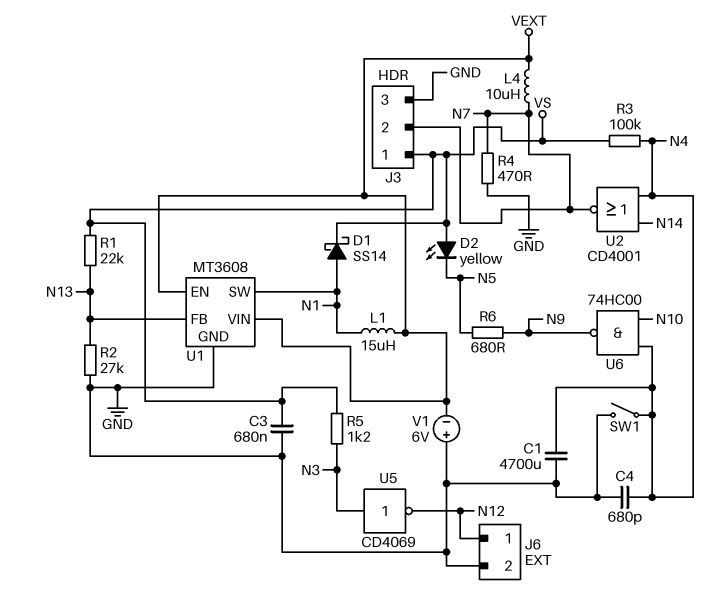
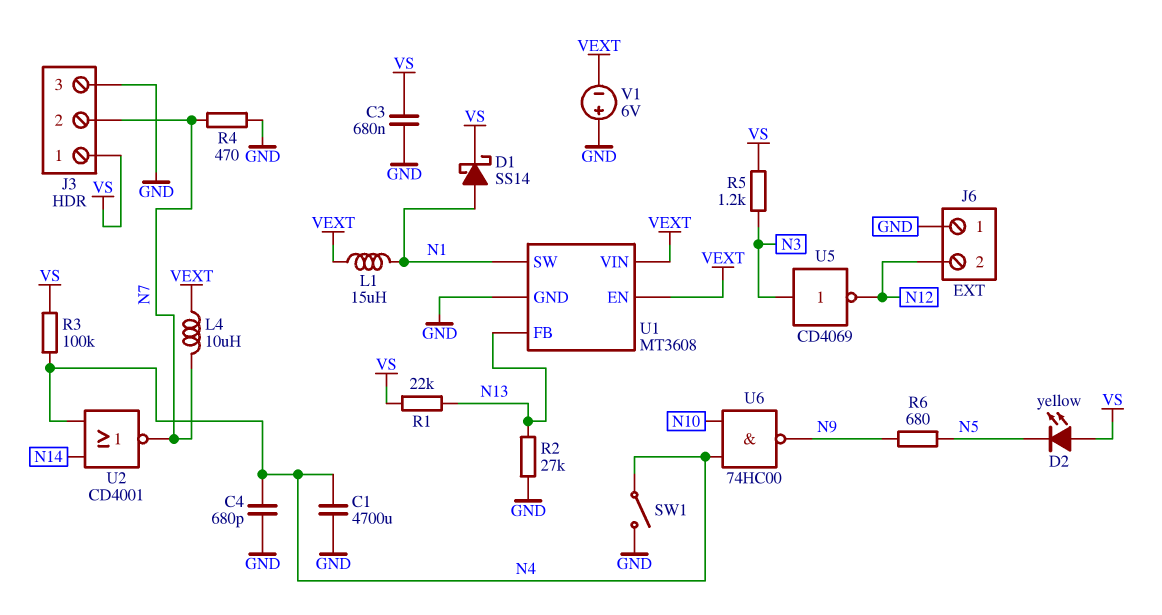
J6 pin 1: N12 -> GND
J6 pin 2: GND -> N12

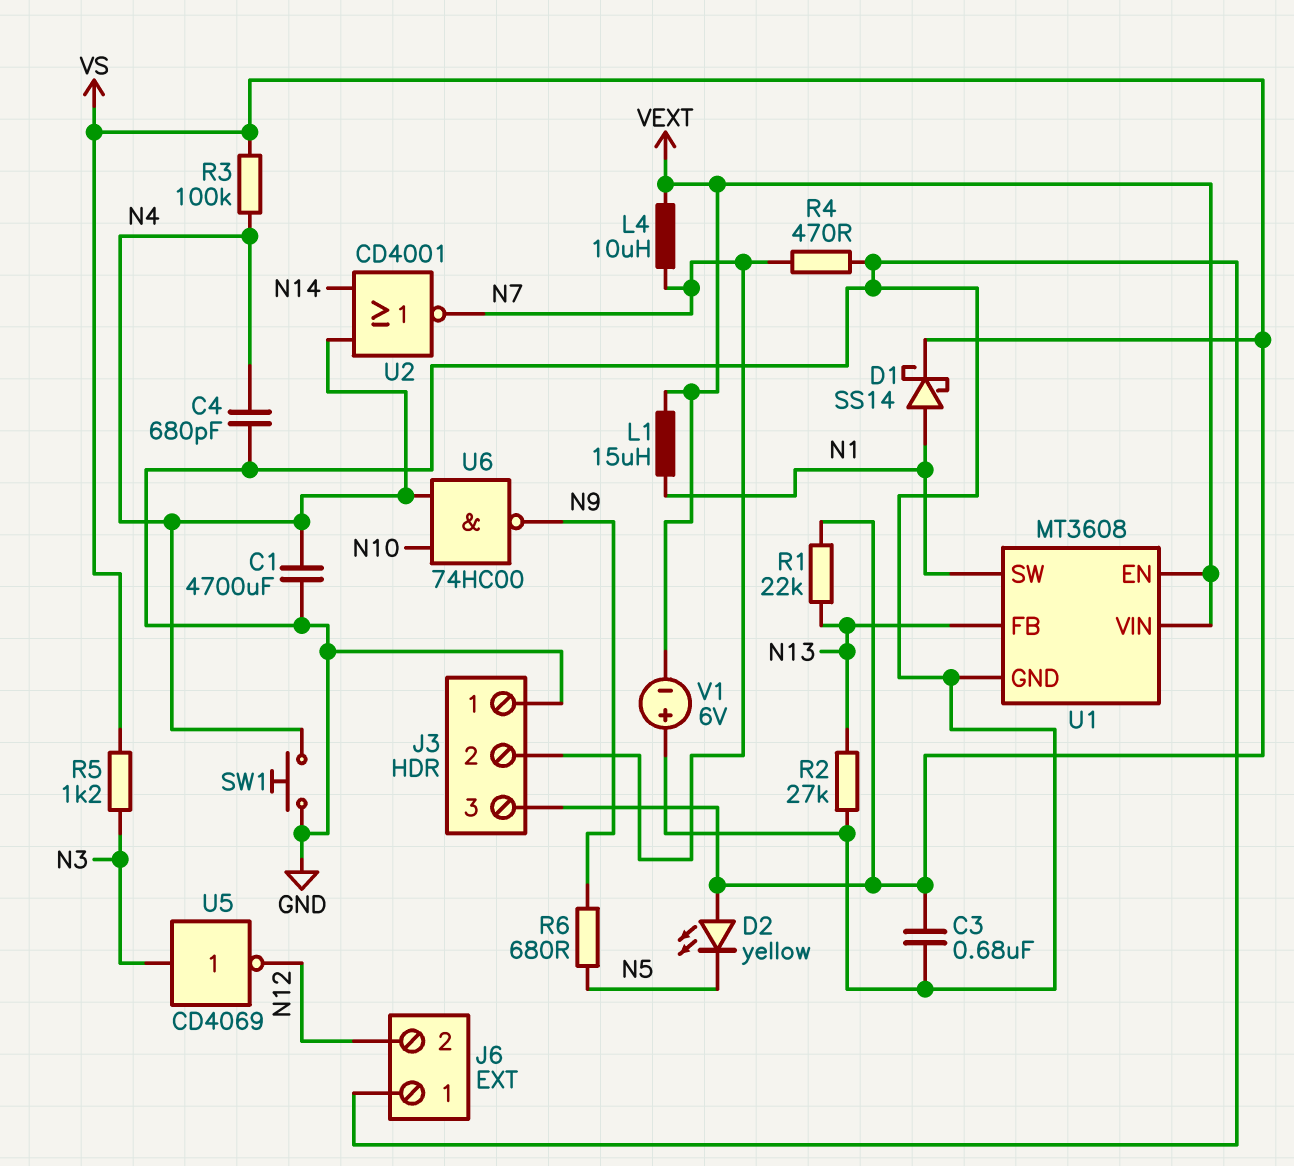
J3 pin 1: VS -> GND
J3 pin 3: GND -> VS
SW1: switch (GND, N4) -> button (GND, N4)

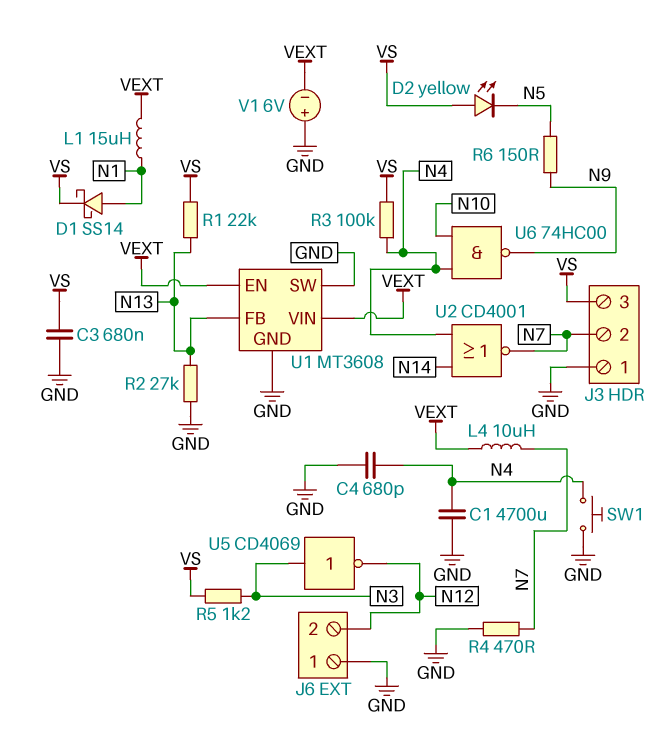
R6: 680 (N5, N9) -> 150 (N5, N9)
U1 pin SW: N1 -> GND

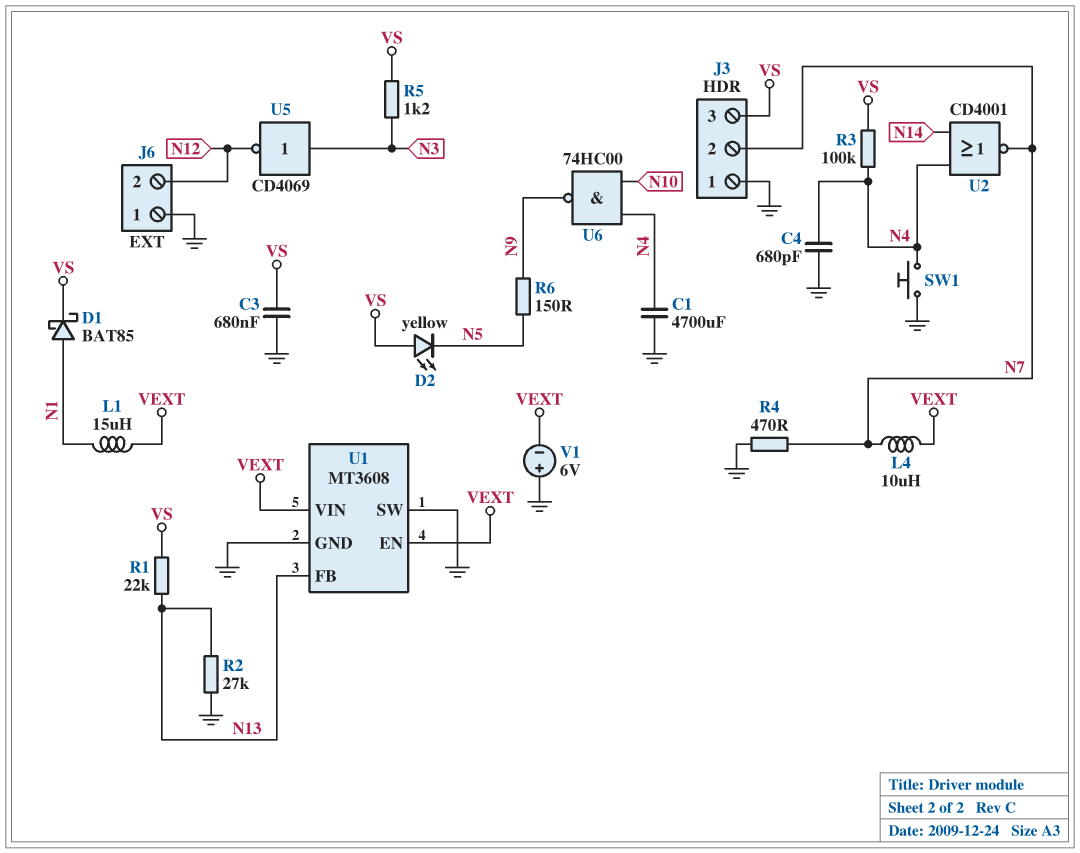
D1: schottky SS14 (A N1, K VS) -> schottky BAT85 (A N1, K VS)

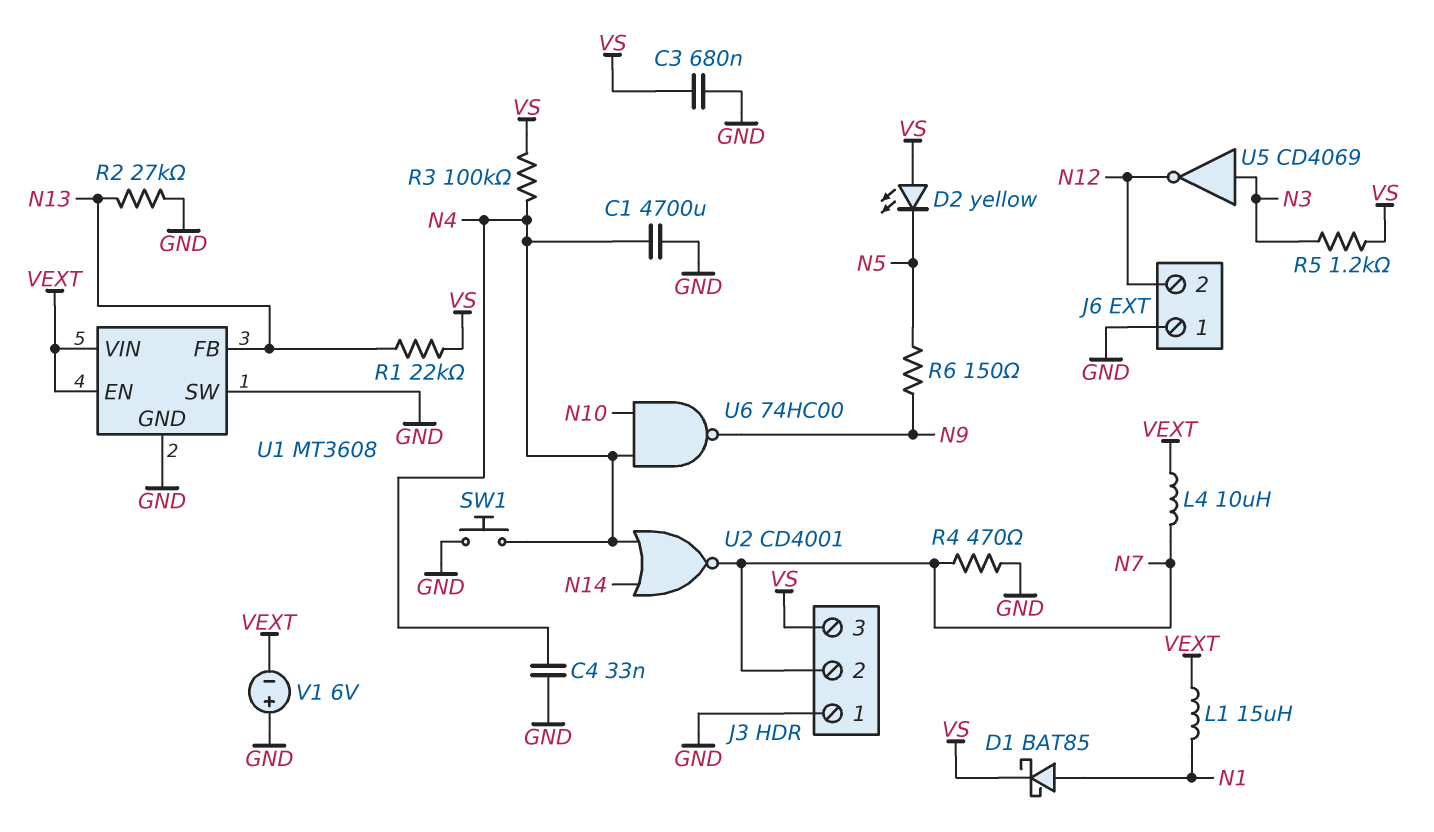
C4: 680pF (GND, N4) -> 33nF (GND, N4)

